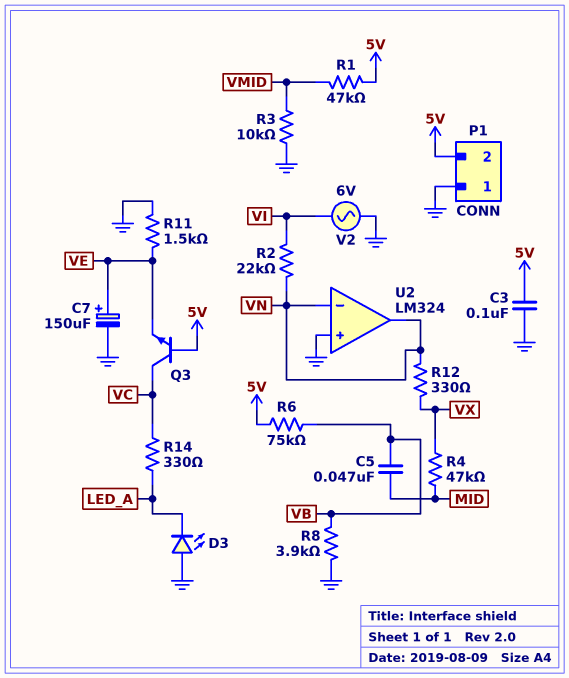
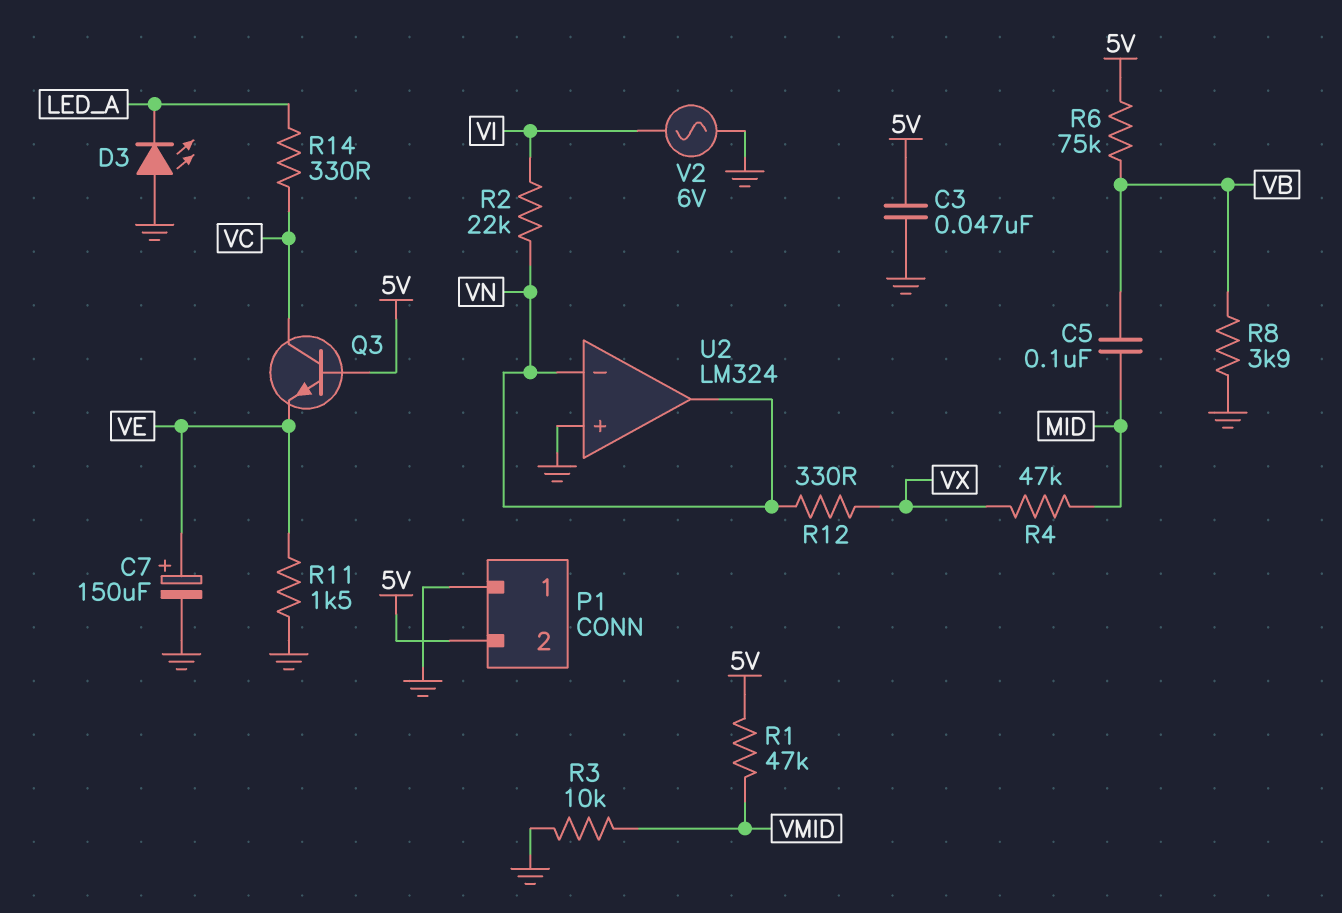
C3: 100nF (5V, GND) -> 47nF (5V, GND)
C5: 47nF (MID, VB) -> 100nF (MID, VB)

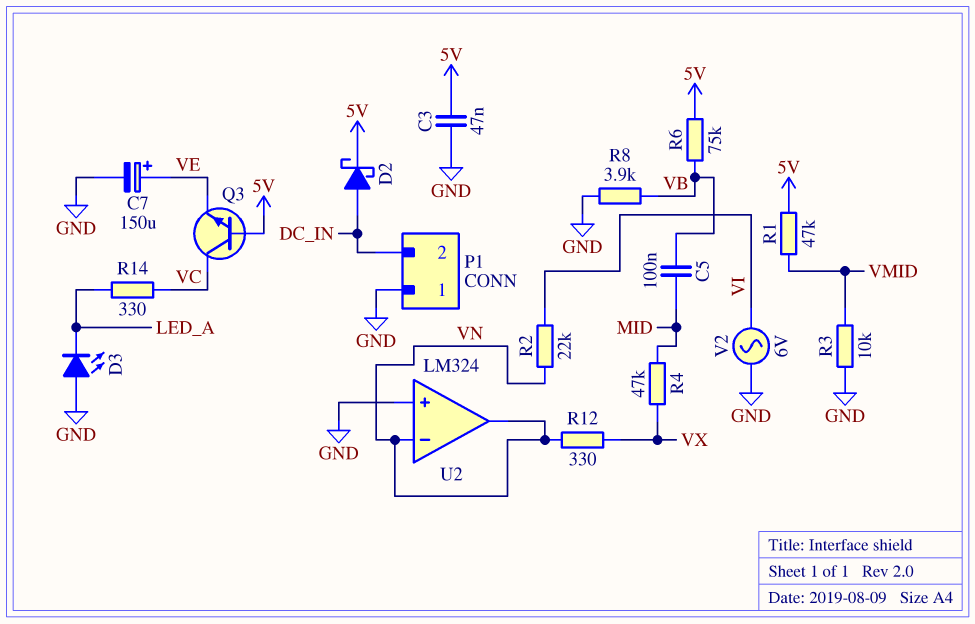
D2: none -> schottky (A DC_IN, K 5V)
P1 pin 2: 5V -> DC_IN
R11: 1.5k (GND, VE) -> none

